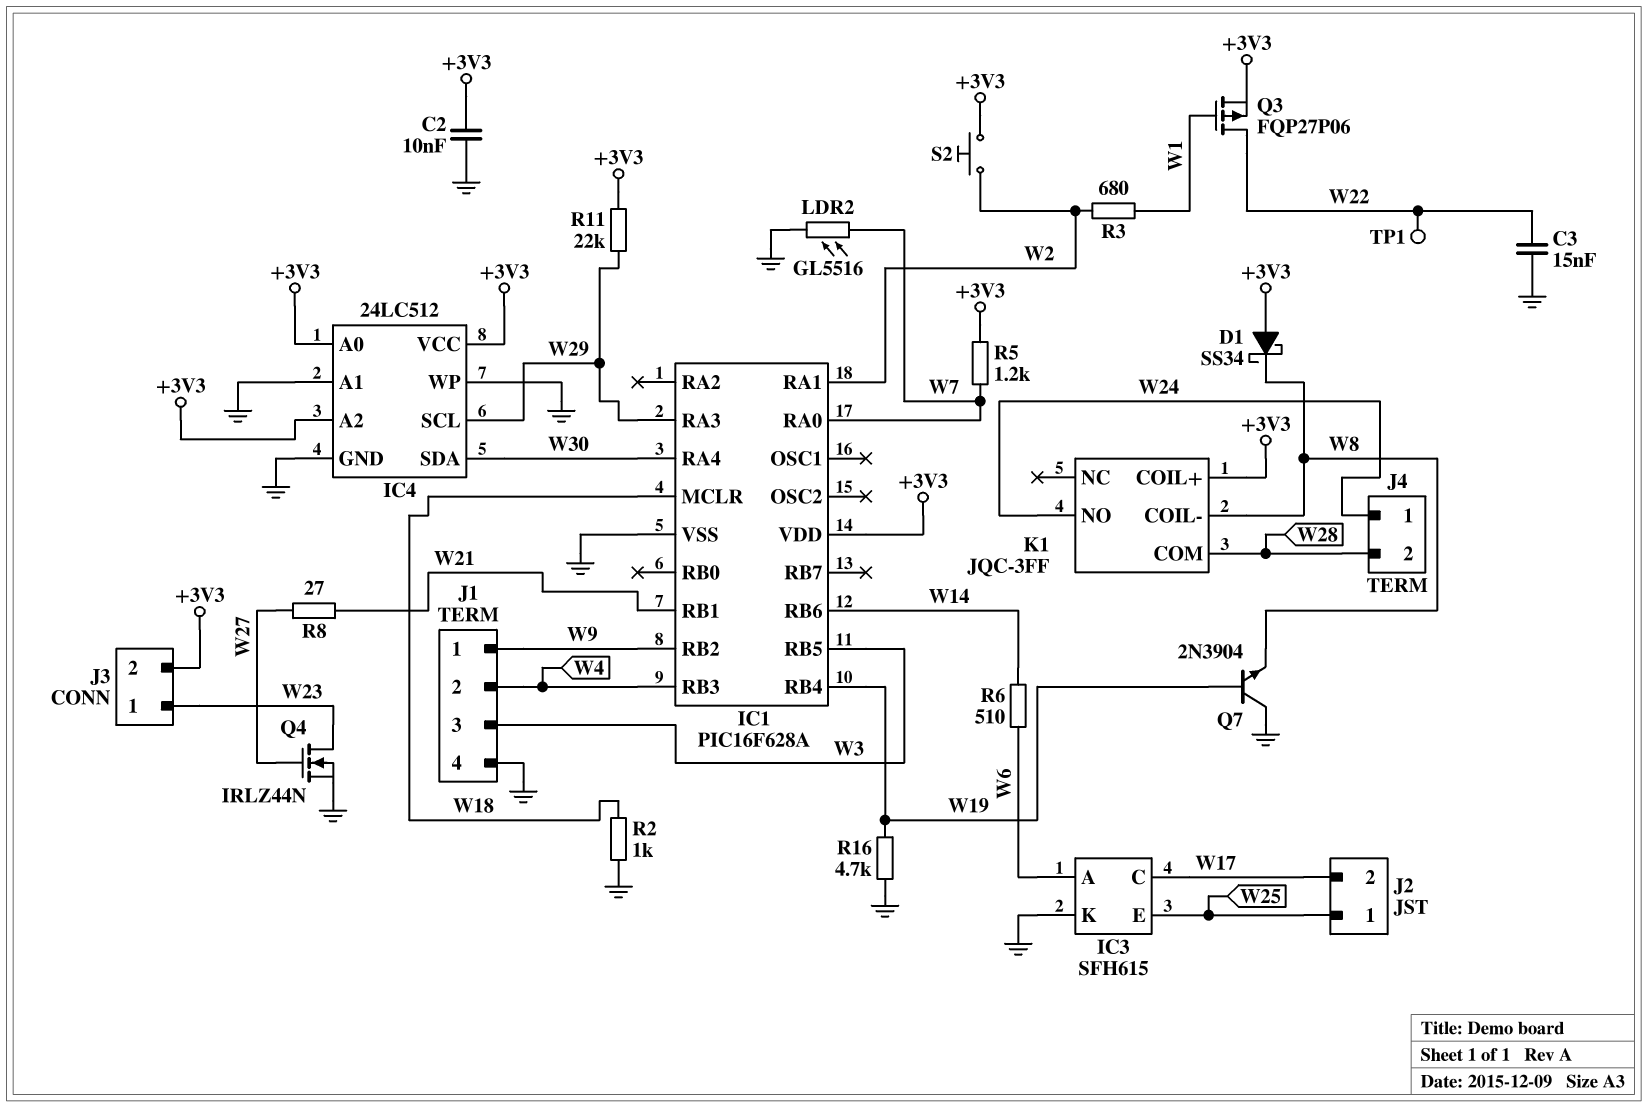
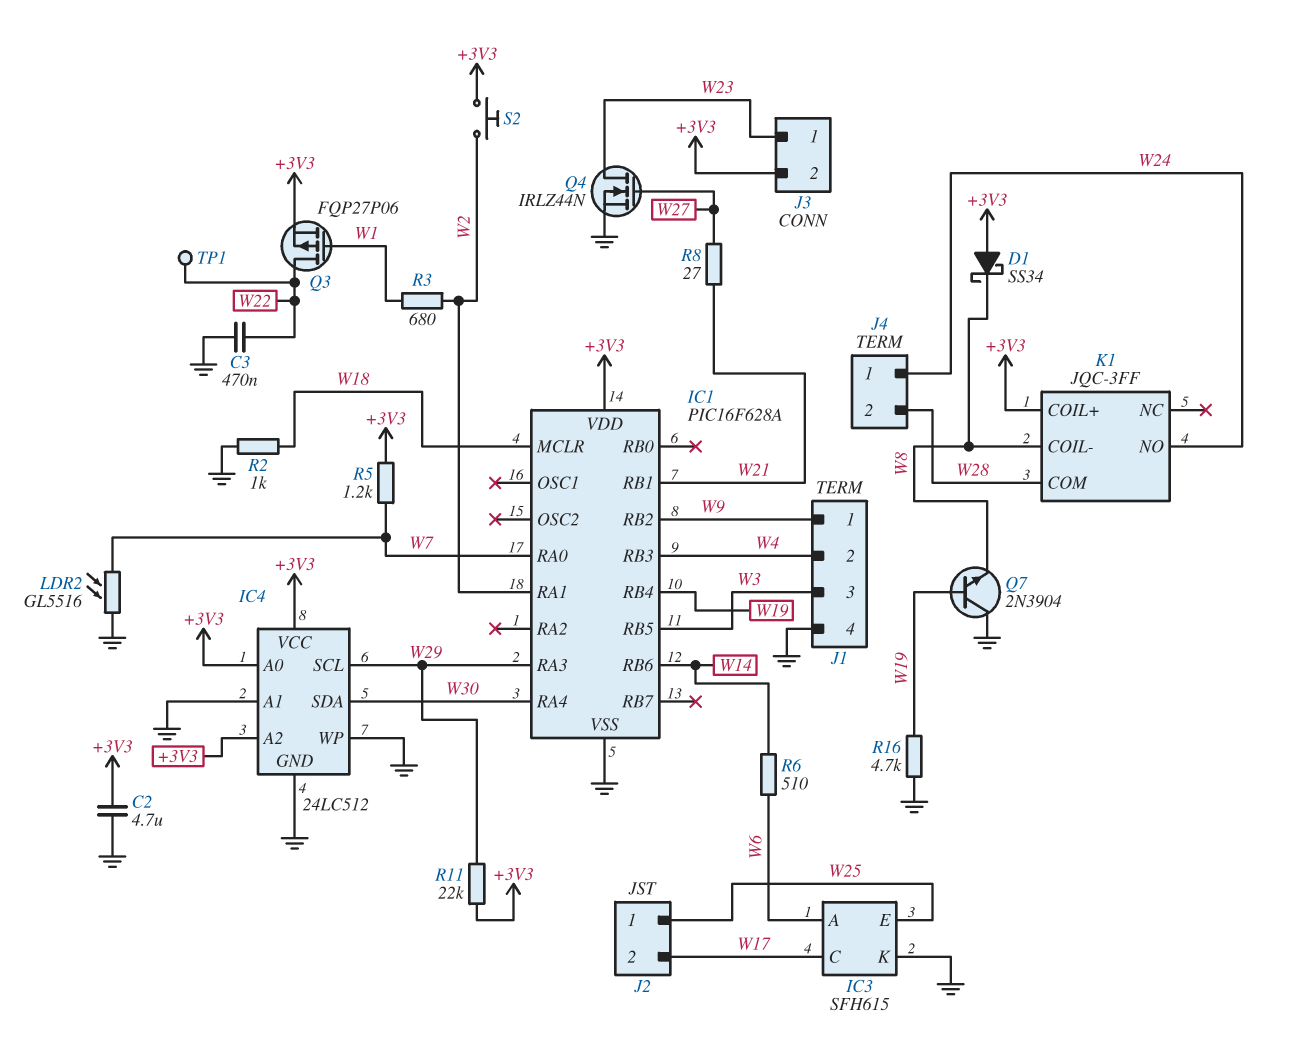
C2: 10nF (+3V3, GND) -> 4.7uF (+3V3, GND)
C3: 15nF (GND, W22) -> 470nF (GND, W22)

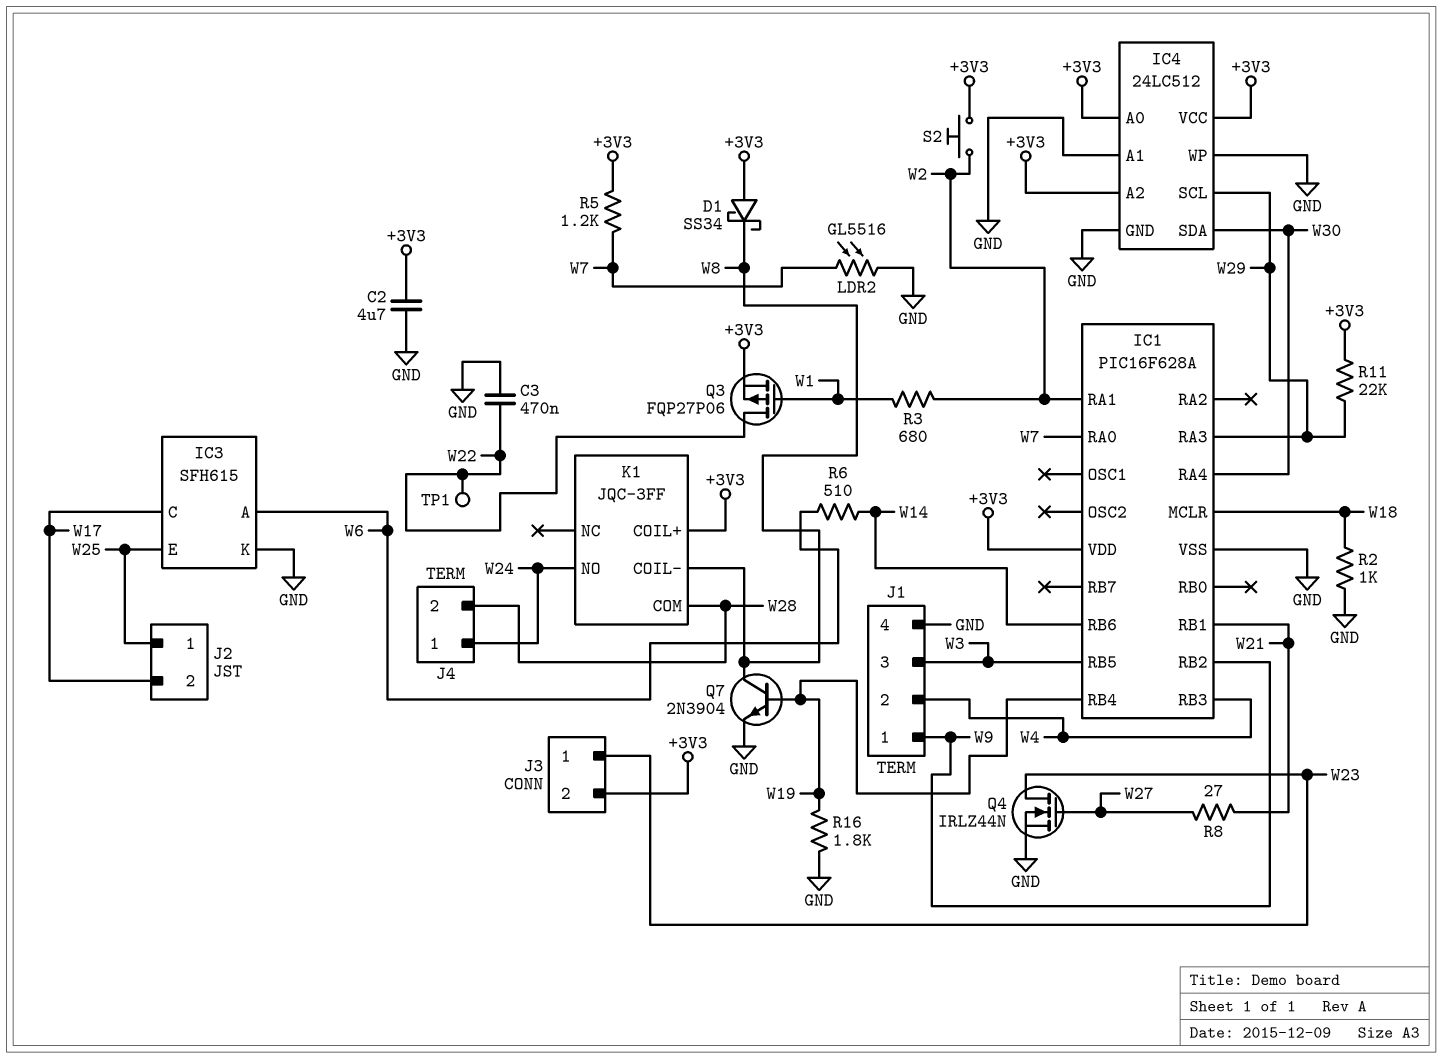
Q7: NPN 2N3904 (B W19, C GND, E W8) -> NPN 2N3904 (B W19, C W8, E GND)
R16: 4.7k (GND, W19) -> 1.8k (GND, W19)

